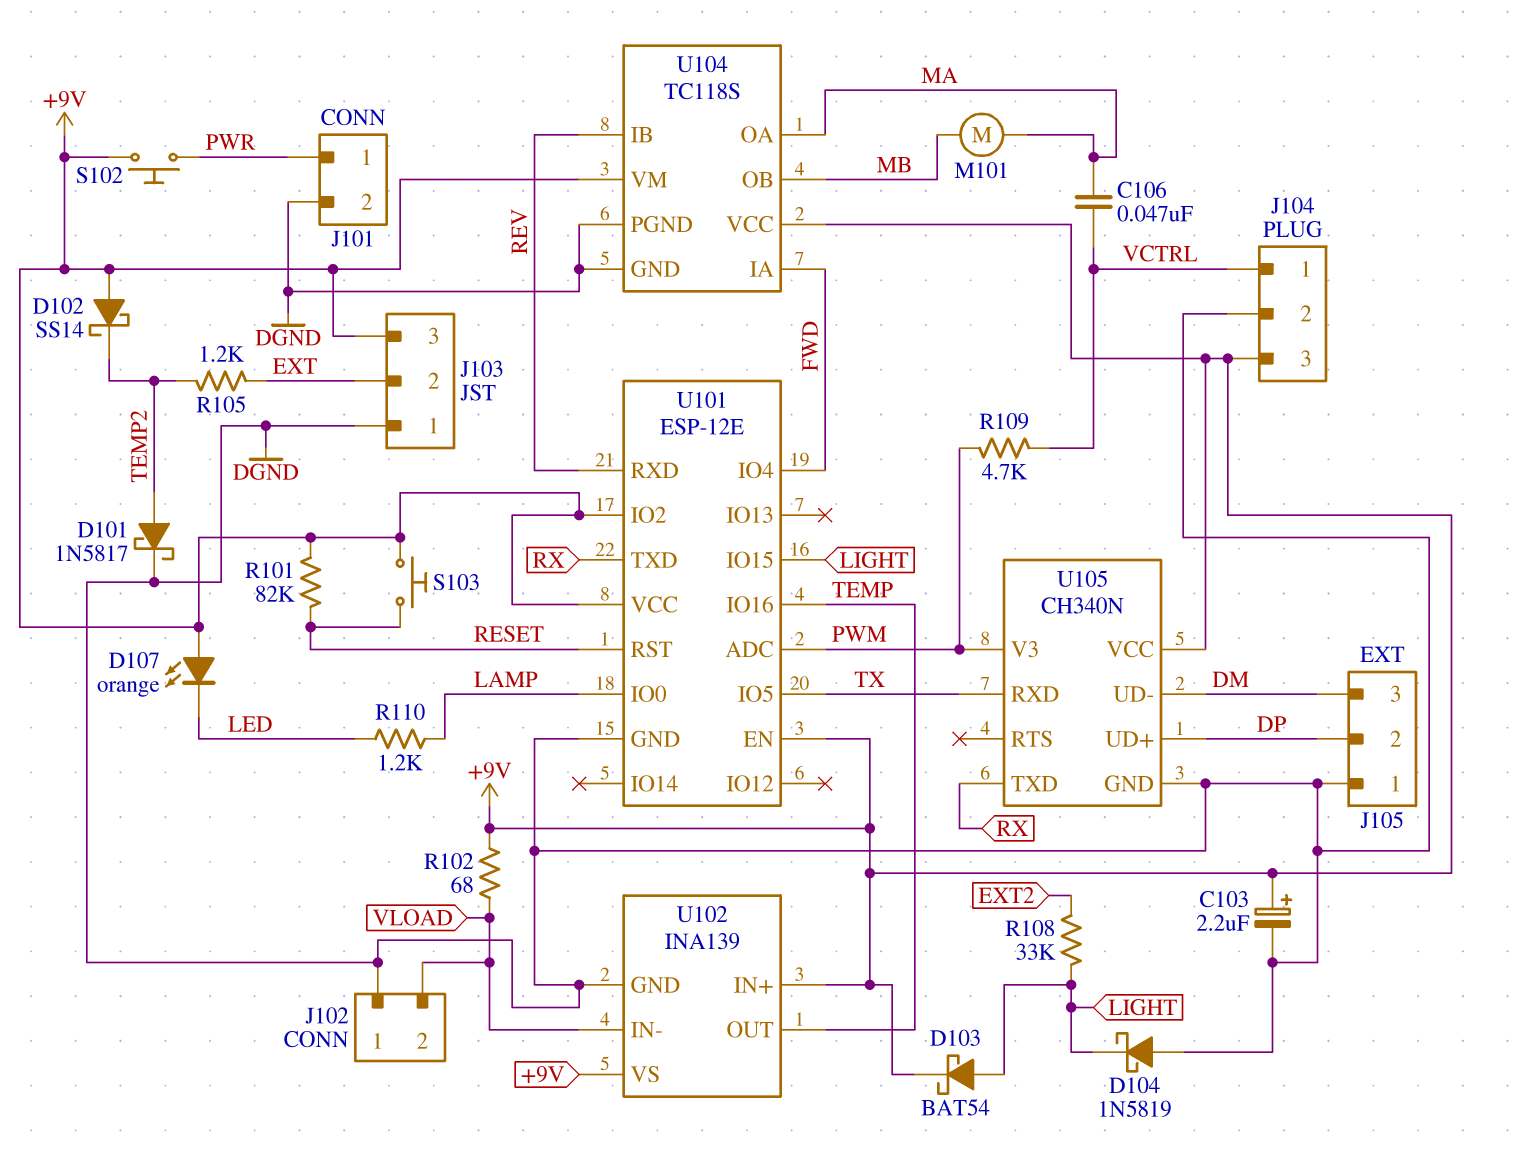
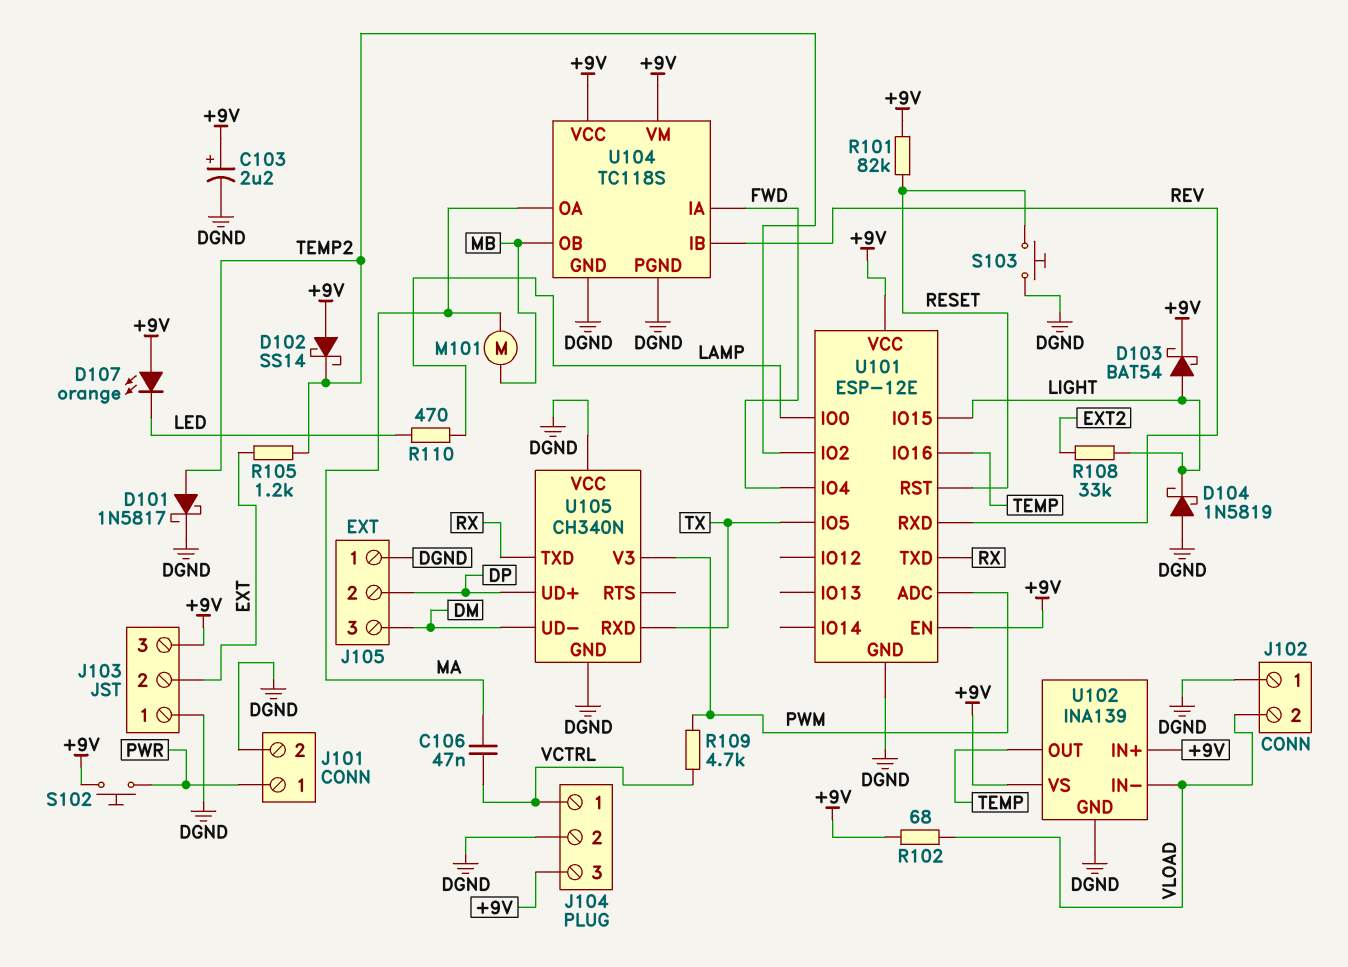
R110: 1.2k (LAMP, LED) -> 470 (LAMP, LED)
S103: button (+9V, RESET) -> button (DGND, RESET)
U101 pin IO2: +9V -> TEMP2
U105 pin VCC: +9V -> DGND

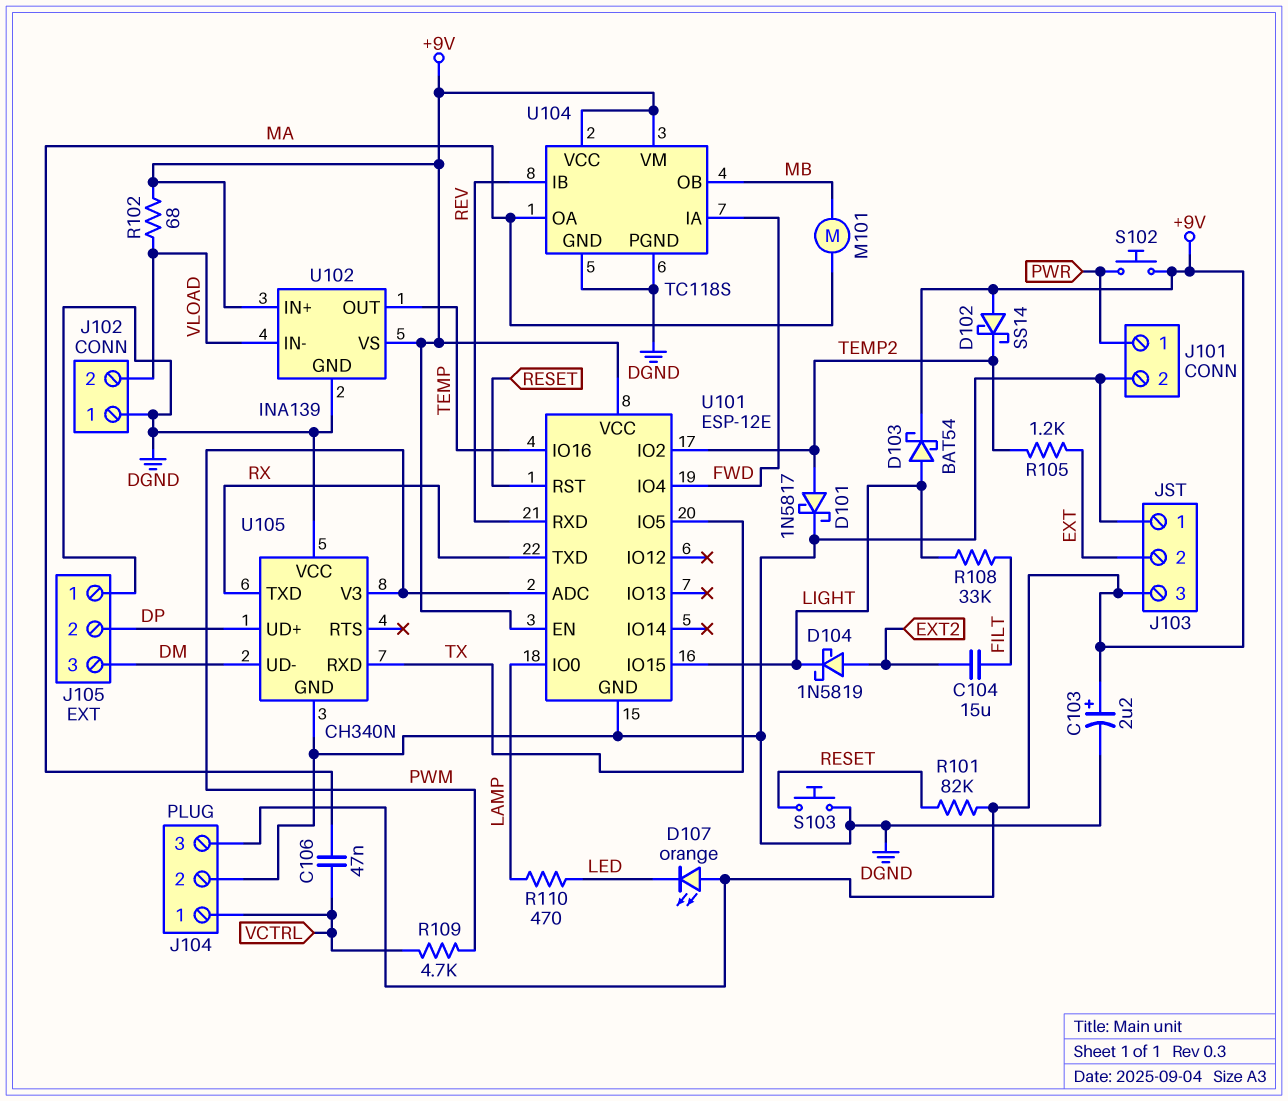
C104: none -> 15uF (EXT2, FILT)
D104: schottky 1N5819 (A DGND, K LIGHT) -> schottky 1N5819 (A EXT2, K LIGHT)
R108: 33k (EXT2, LIGHT) -> 33k (FILT, LIGHT)

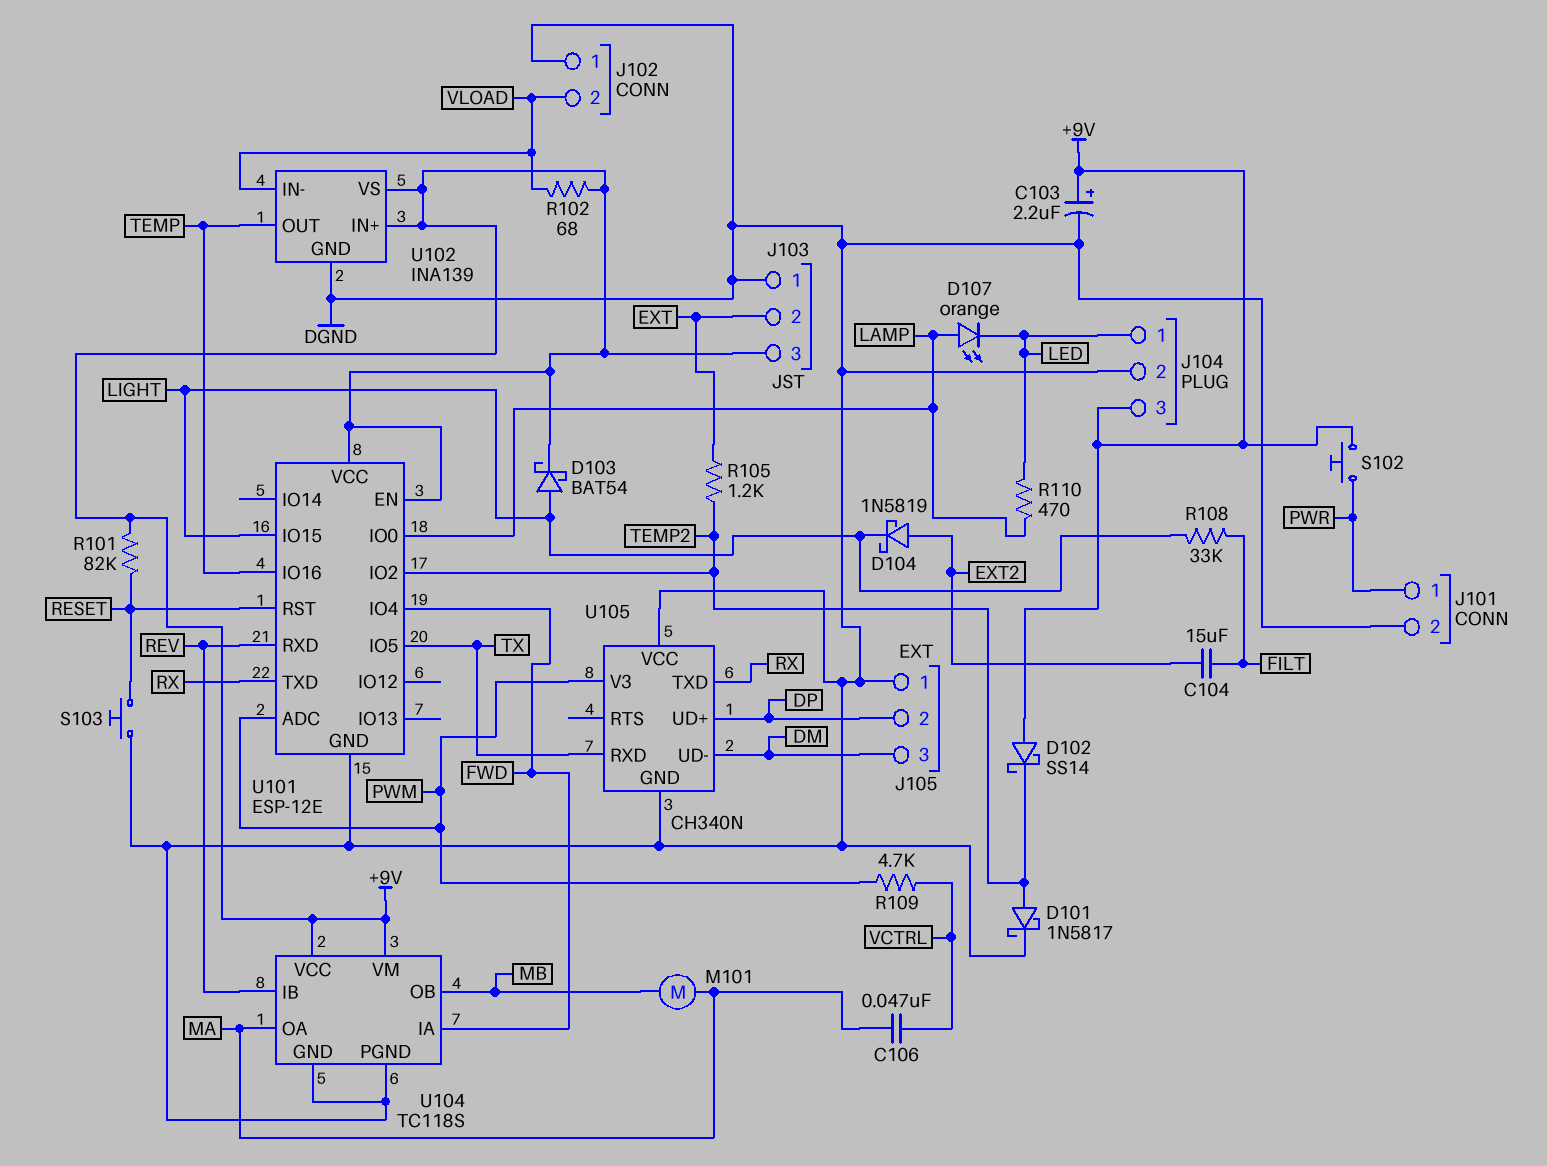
D107: LED orange (A +9V, K LED) -> LED orange (A LAMP, K LED)
J104 pin 1: VCTRL -> LED

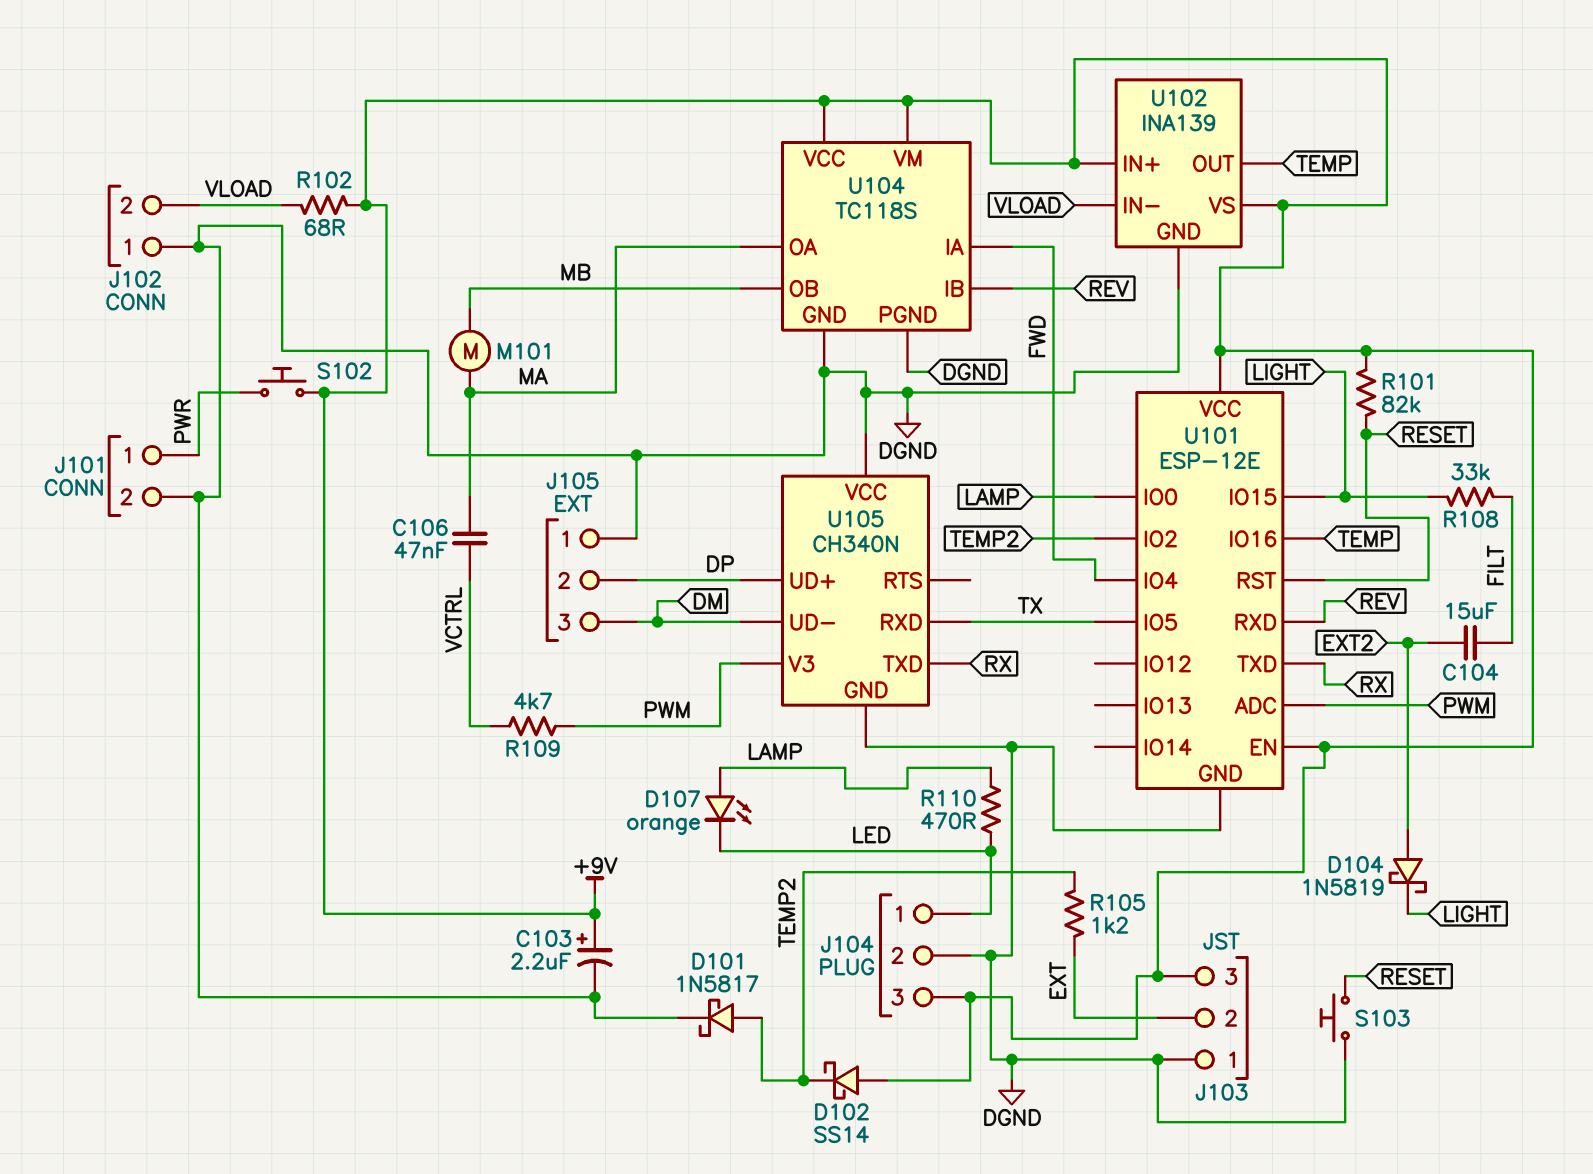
D103: schottky BAT54 (A LIGHT, K +9V) -> none

